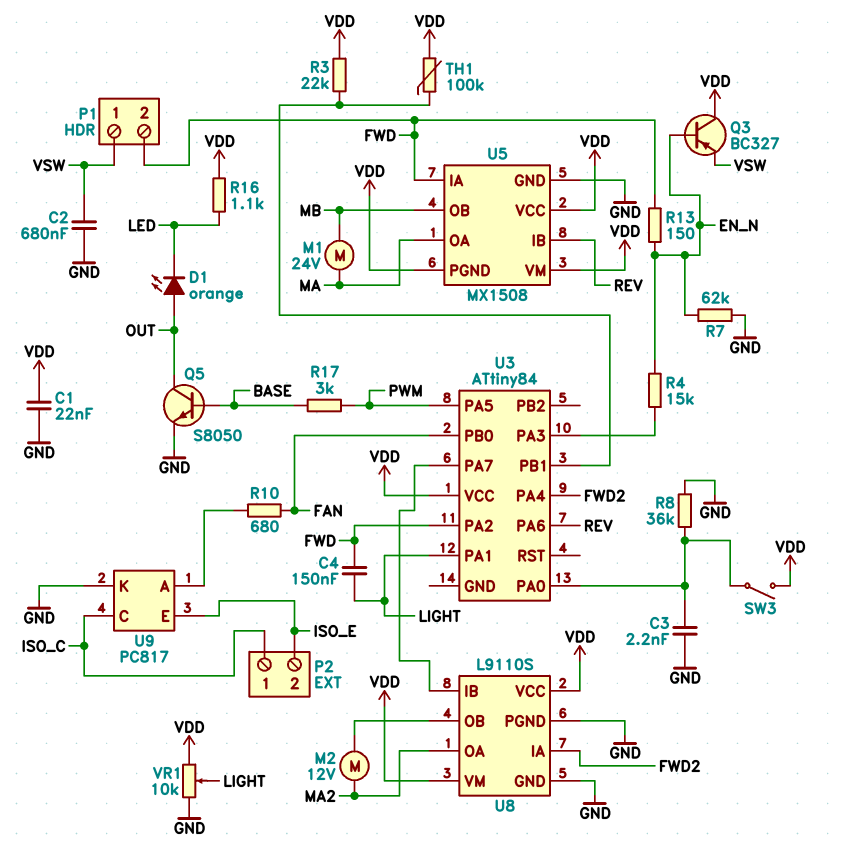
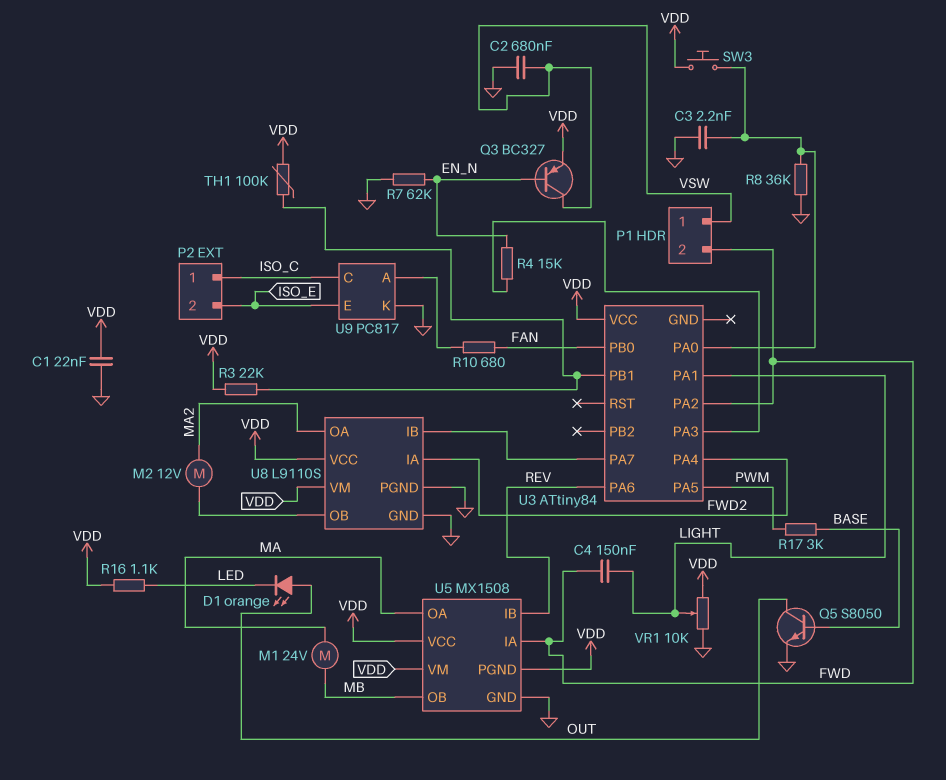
Q3: PNP BC327 (B EN_N, C VDD, E VSW) -> PNP BC327 (B EN_N, C VSW, E VDD)
R13: 150 (EN_N, FWD) -> none
SW3: switch (U3/PA0, VDD) -> button (U3/PA0, VDD)

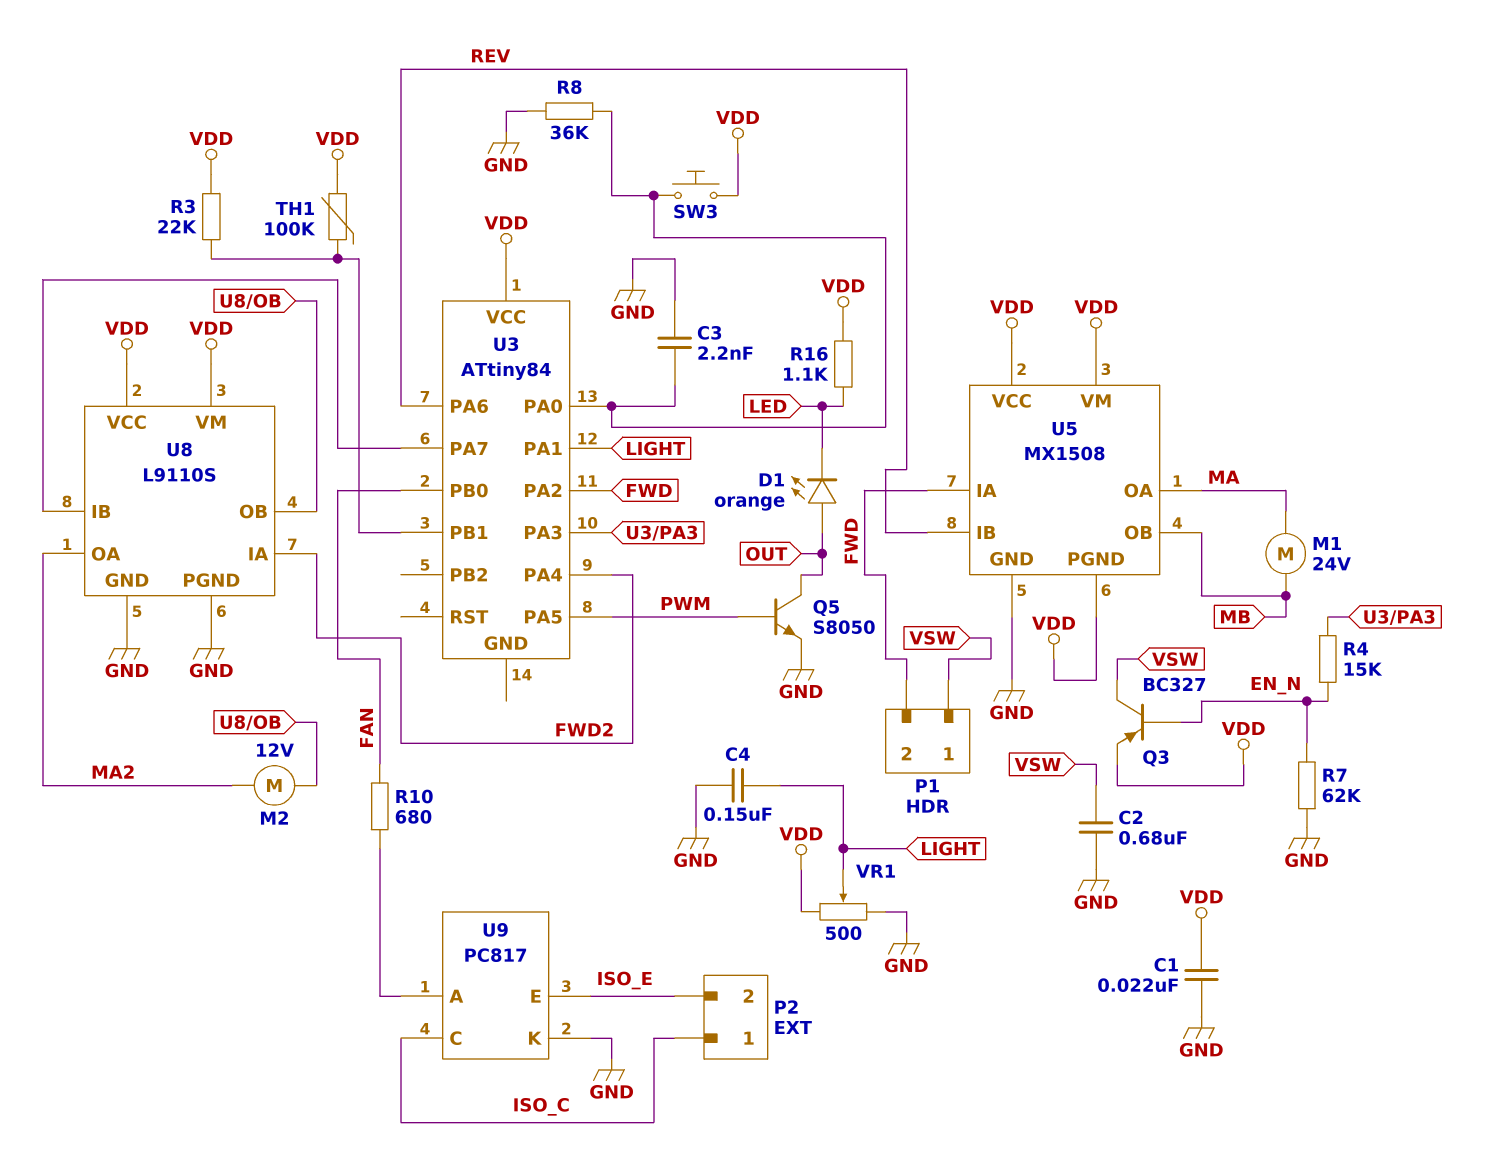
C4: 150nF (FWD, LIGHT) -> 150nF (GND, LIGHT)
Q5: NPN S8050 (B BASE, C OUT, E GND) -> NPN S8050 (B PWM, C OUT, E GND)
R17: 3k (BASE, PWM) -> none
VR1: 10k (GND, VDD, wiper LIGHT) -> 500 (GND, VDD, wiper LIGHT)

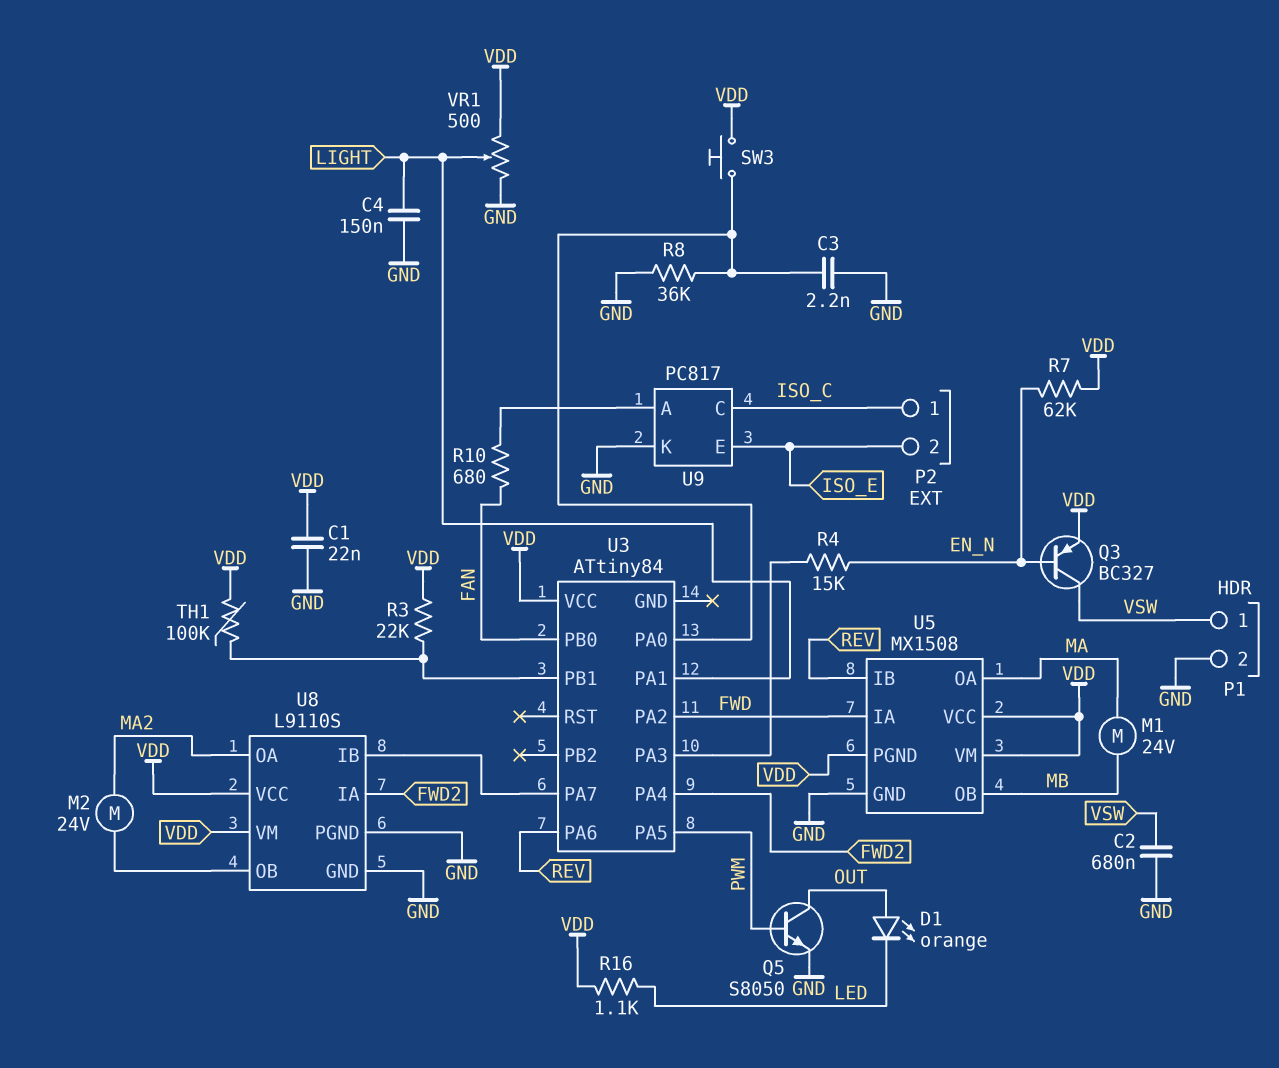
M2: motor 12V (MA2, U8/OB) -> motor 24V (MA2, U8/OB)
P1 pin 2: FWD -> GND
R7: 62k (EN_N, GND) -> 62k (EN_N, VDD)

